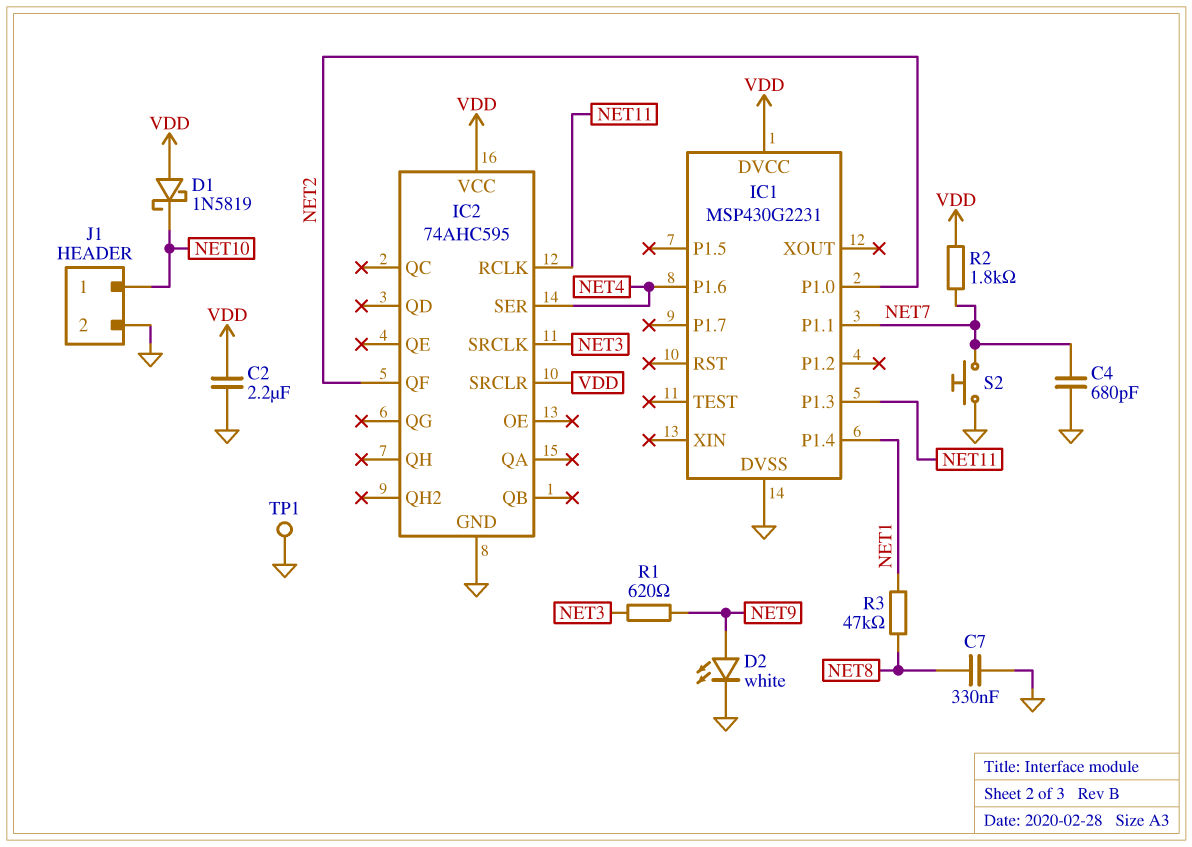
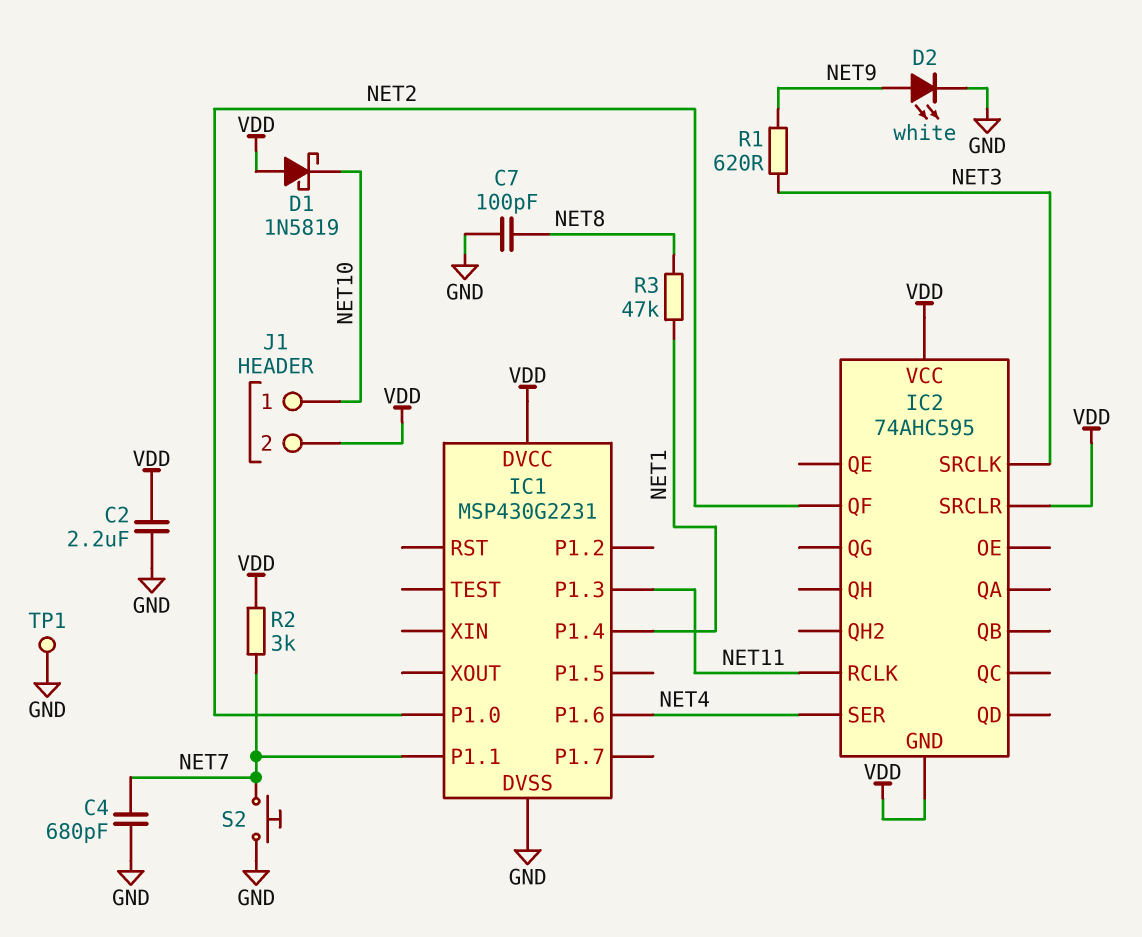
C7: 330nF (GND, NET8) -> 100pF (GND, NET8)
IC2 pin GND: GND -> VDD
J1 pin 2: GND -> VDD
R2: 1.8k (NET7, VDD) -> 3k (NET7, VDD)

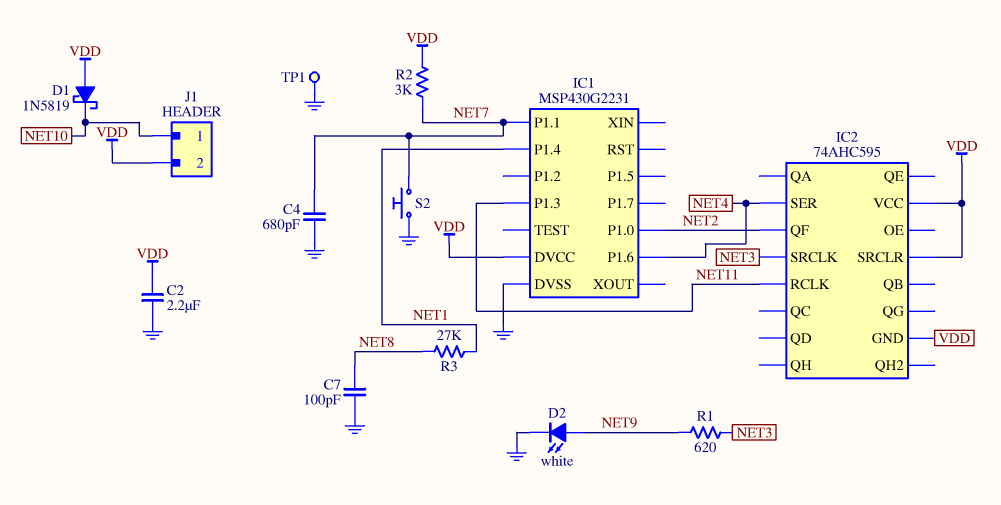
R3: 47k (NET1, NET8) -> 27k (NET1, NET8)

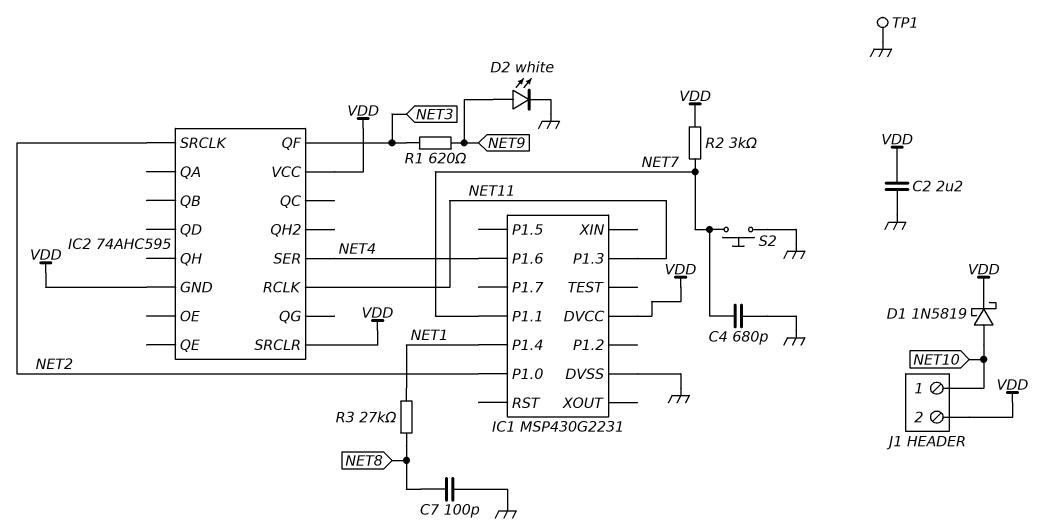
D1: schottky 1N5819 (A VDD, K NET10) -> schottky 1N5819 (A NET10, K VDD)
IC2 pin QF: NET2 -> NET3
IC2 pin SRCLK: NET3 -> NET2

